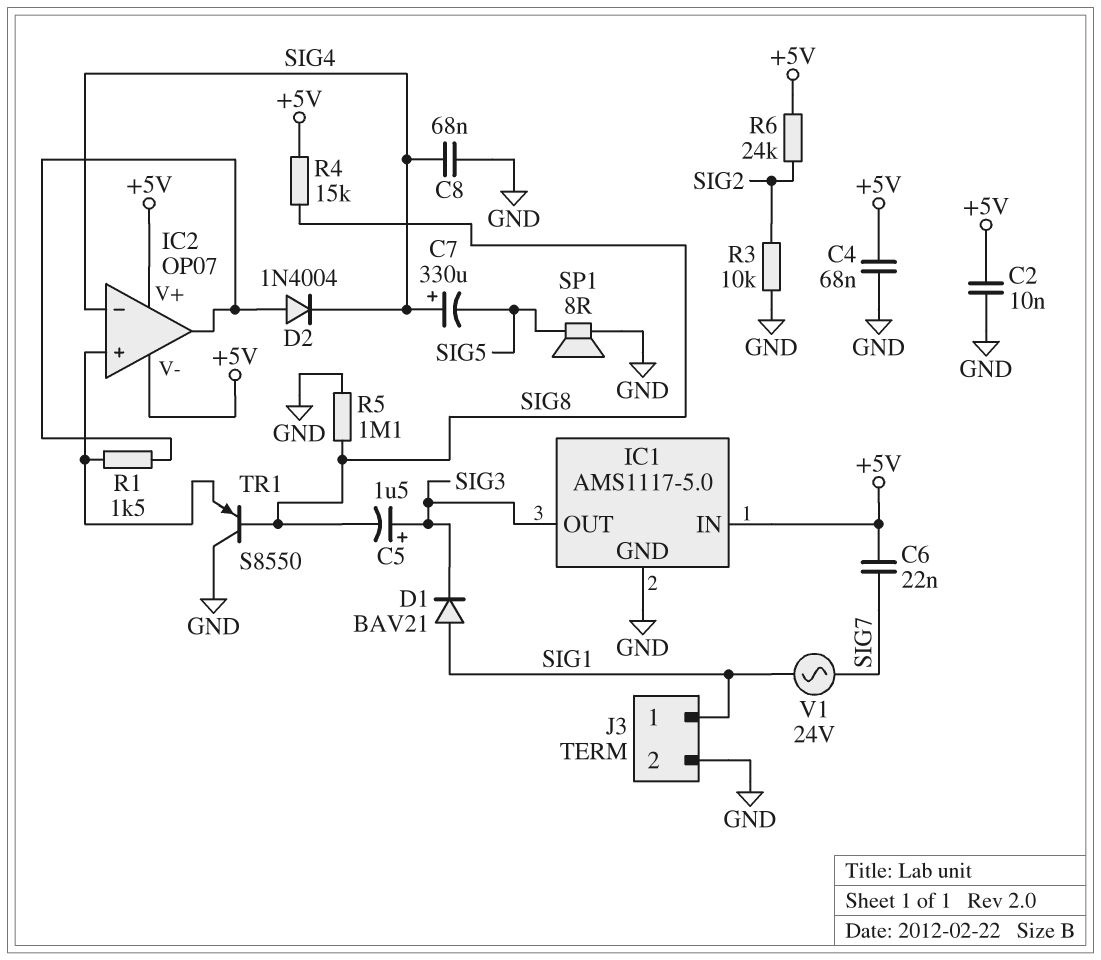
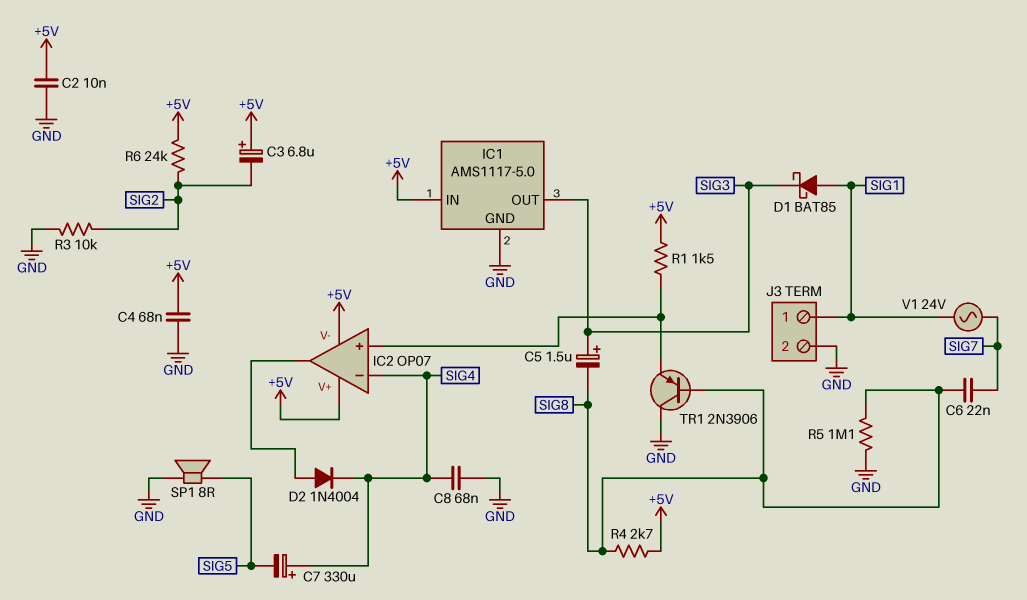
C3: none -> 6.8uF (plus +5V, minus SIG2)
C6: 22nF (+5V, SIG7) -> 22nF (SIG7, SIG8)
D1: diode BAV21 (A SIG1, K SIG3) -> schottky BAT85 (A SIG1, K SIG3)
R1: 1.5k (IC2/in+, IC2/out) -> 1.5k (+5V, IC2/in+)
R4: 15k (+5V, SIG8) -> 2.7k (+5V, SIG8)
TR1: PNP S8550 (B SIG8, C GND, E IC2/in+) -> PNP 2N3906 (B SIG8, C GND, E IC2/in+)

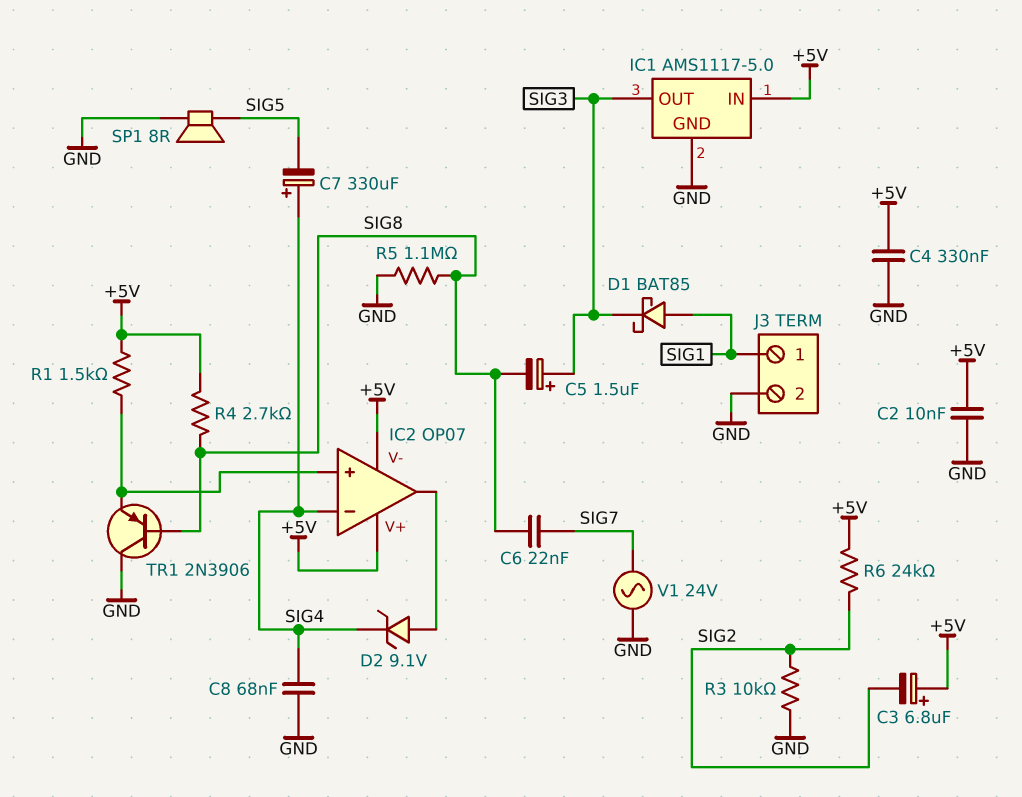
C4: 68nF (+5V, GND) -> 330nF (+5V, GND)
D2: diode 1N4004 (A IC2/out, K SIG4) -> zener 9.1V (A IC2/out, K SIG4)
V1: AC 24V (SIG1, SIG7) -> AC 24V (GND, SIG7)

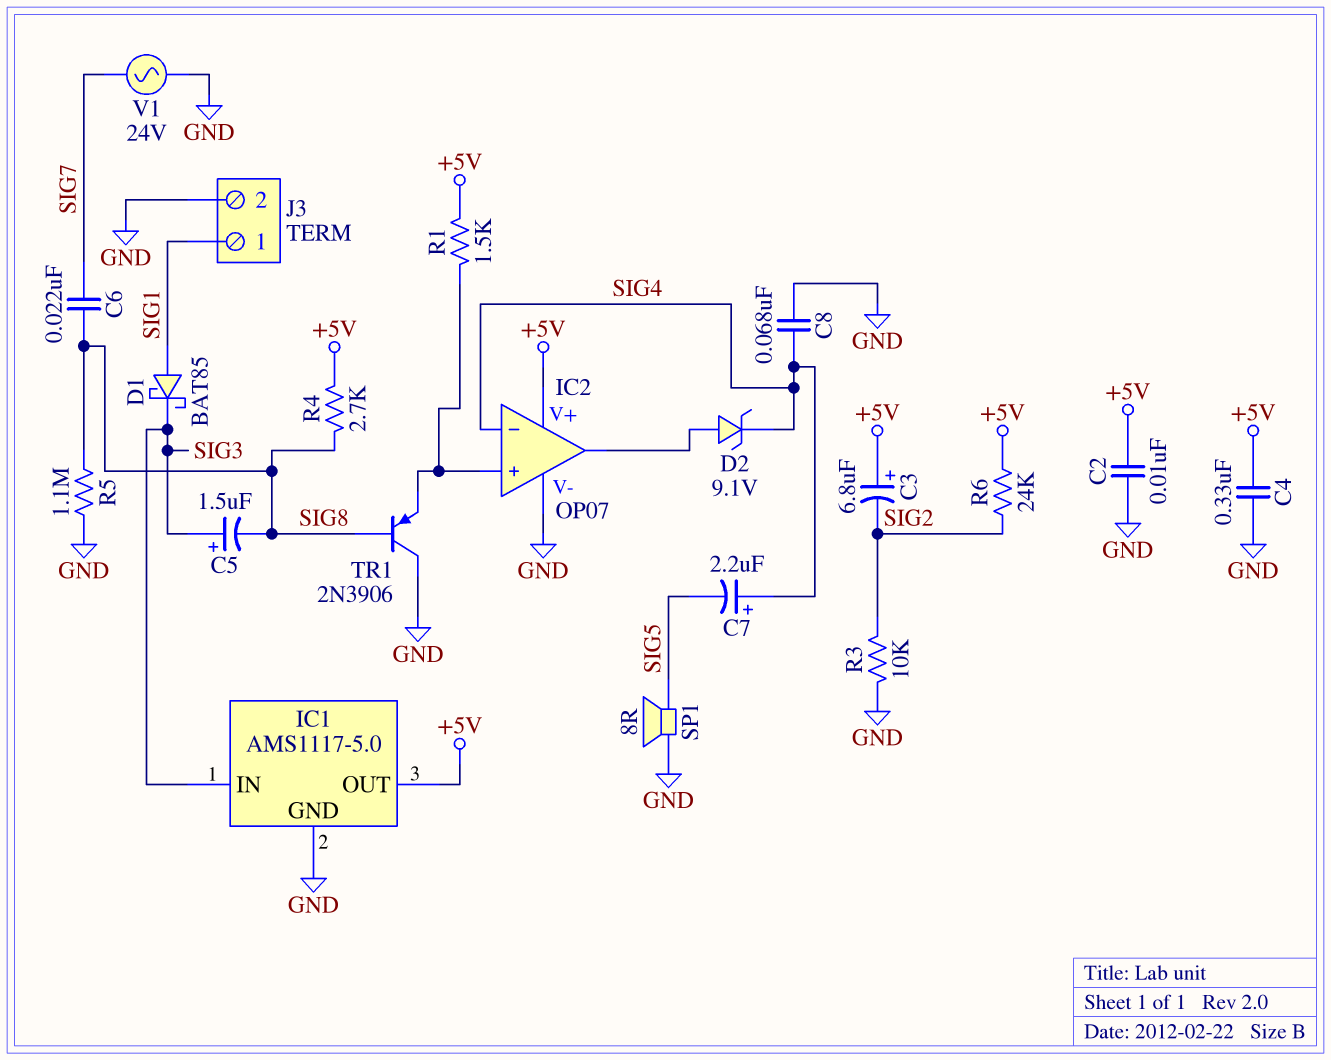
C7: 330uF (plus SIG4, minus SIG5) -> 2.2uF (plus SIG4, minus SIG5)
IC1 pin IN: +5V -> SIG3
IC1 pin OUT: SIG3 -> +5V
IC2 pin V-: +5V -> GND

